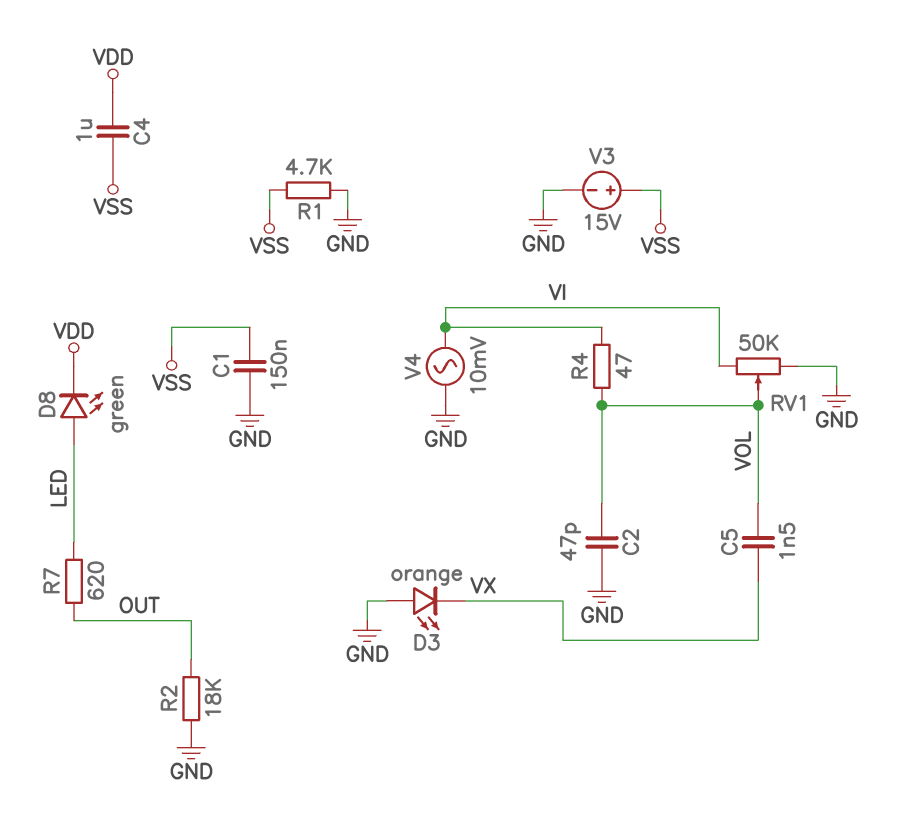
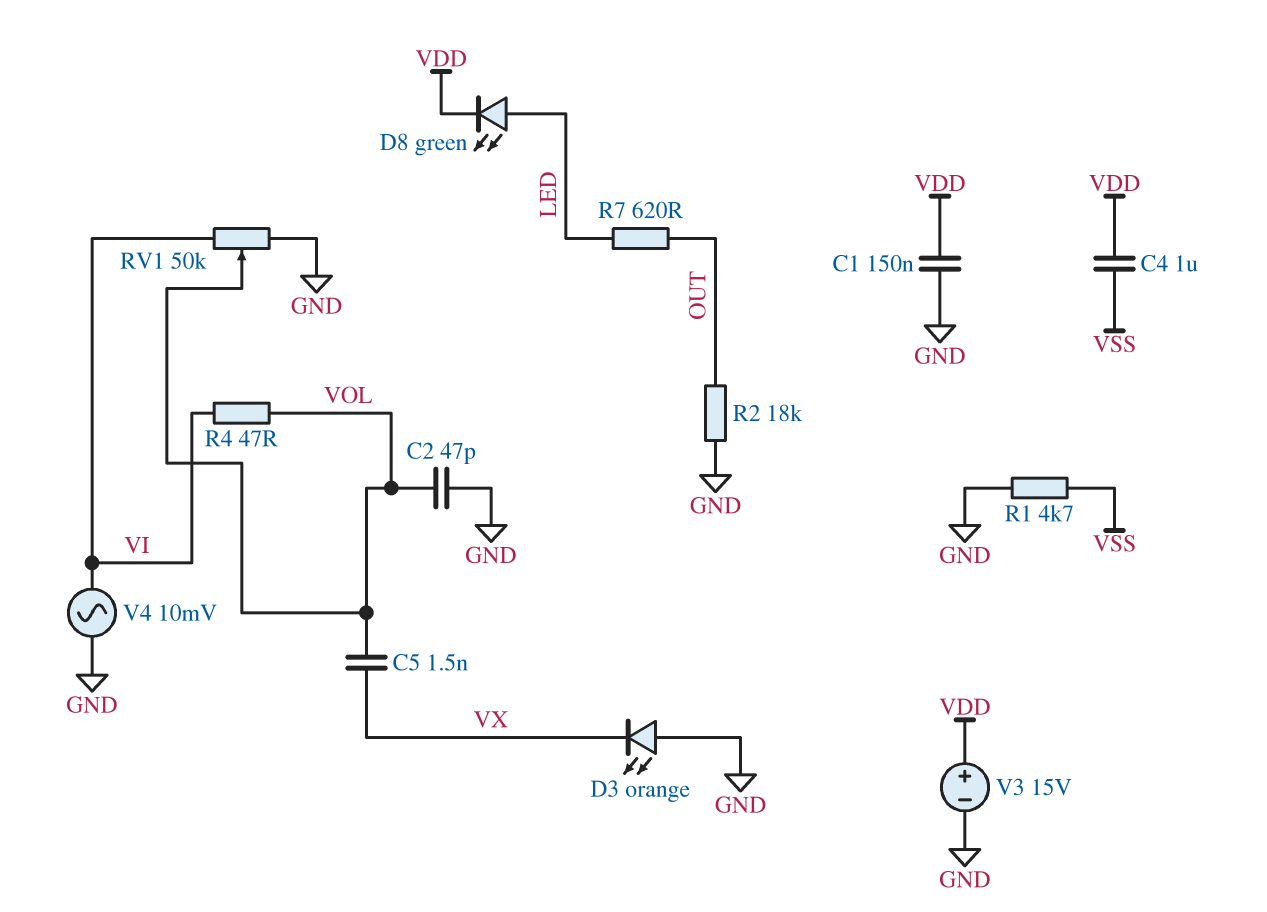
C1: 150nF (GND, VSS) -> 150nF (GND, VDD)
V3: 15V (plus VSS, minus GND) -> 15V (plus VDD, minus GND)

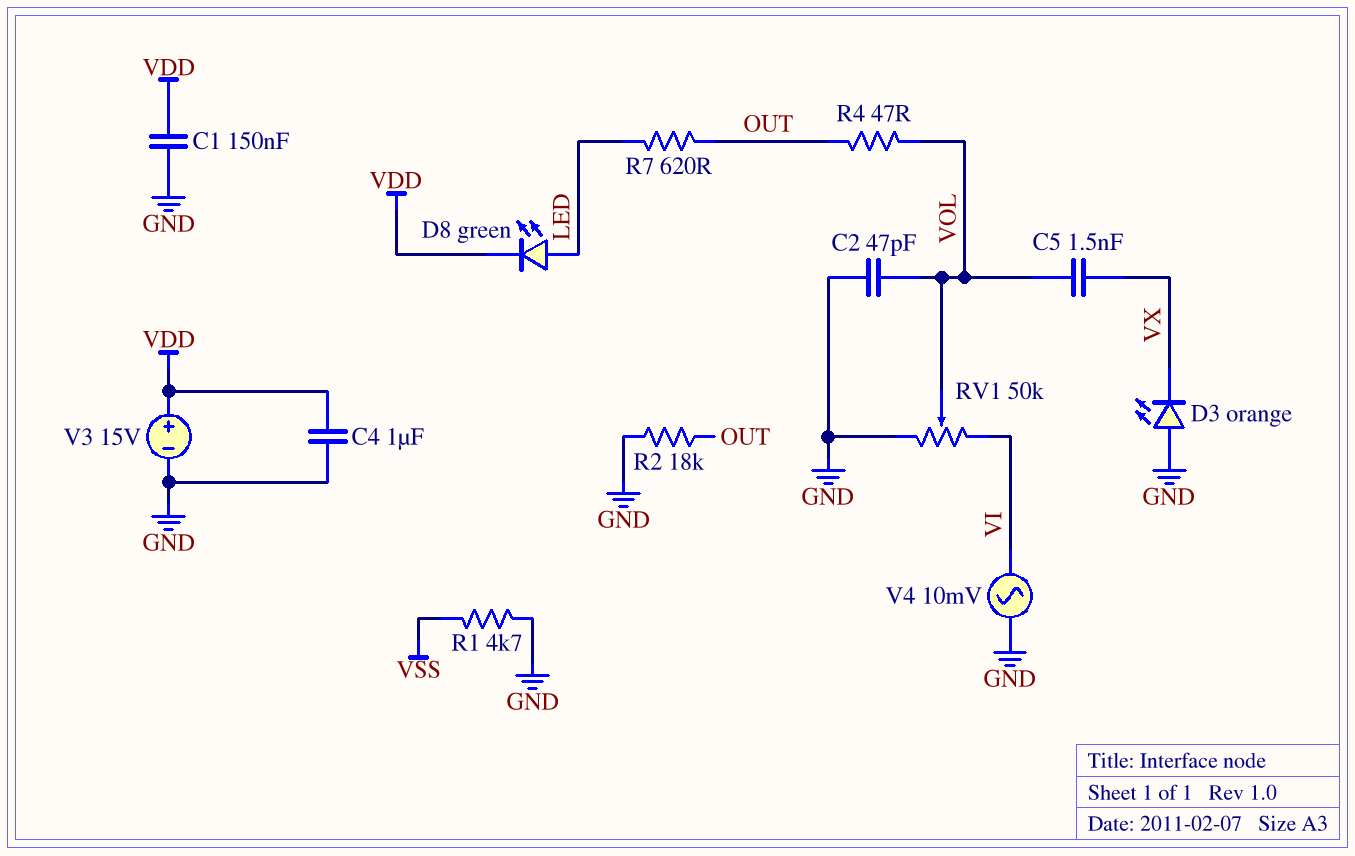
C4: 1uF (VDD, VSS) -> 1uF (GND, VDD)
R4: 47 (VI, VOL) -> 47 (OUT, VOL)

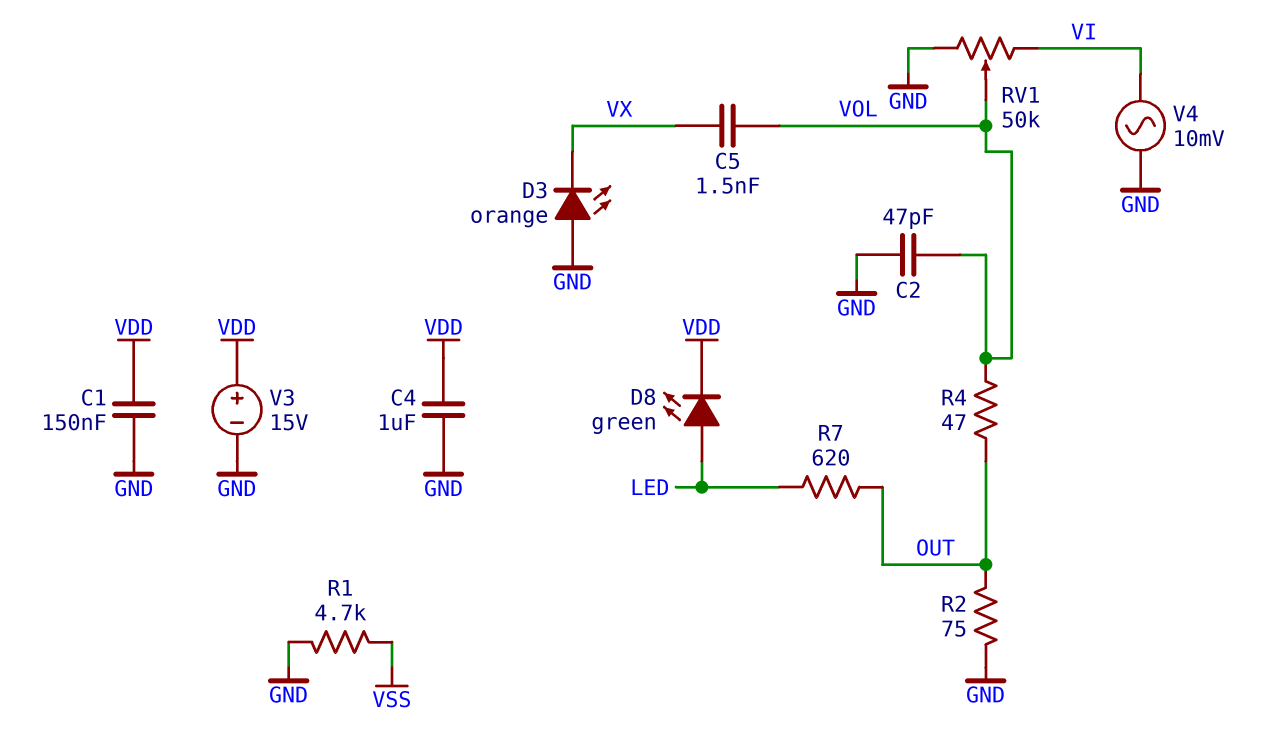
R2: 18k (GND, OUT) -> 75 (GND, OUT)

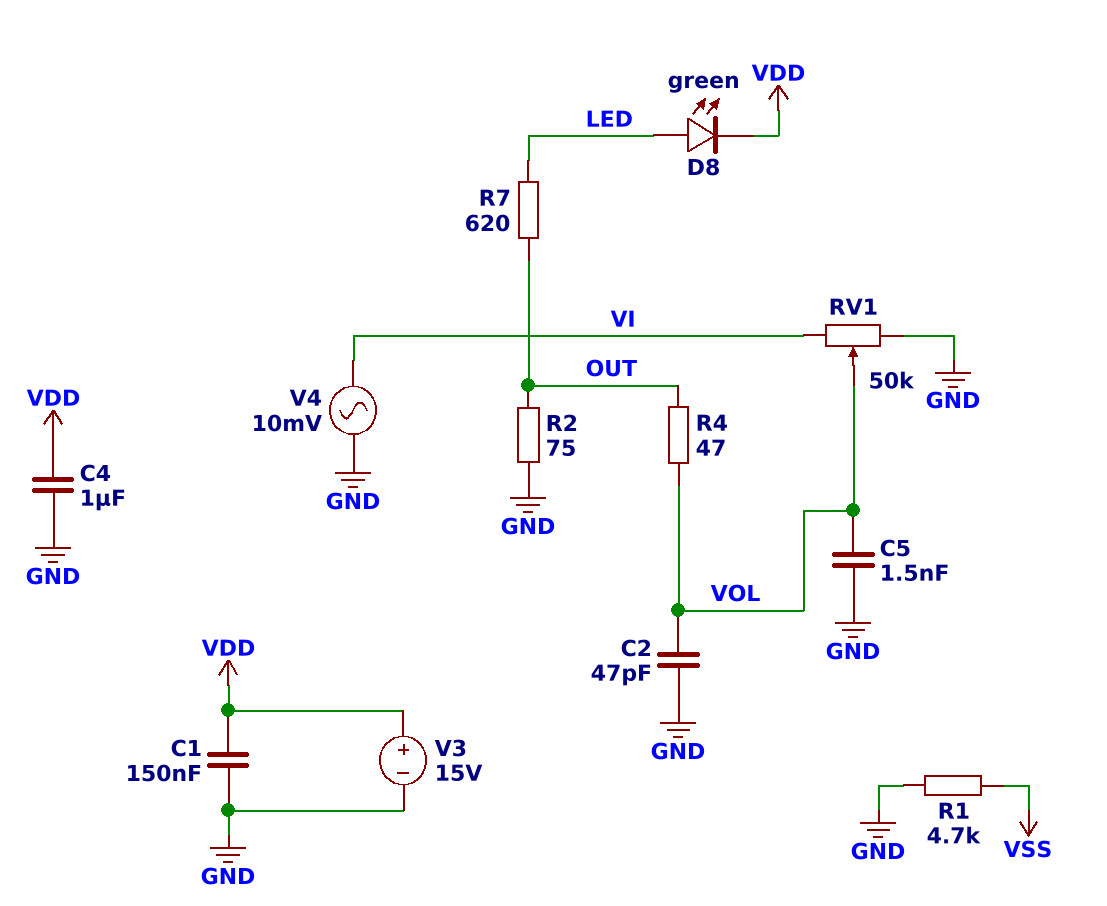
C5: 1.5nF (VOL, VX) -> 1.5nF (GND, VOL)
D3: LED orange (A GND, K VX) -> none

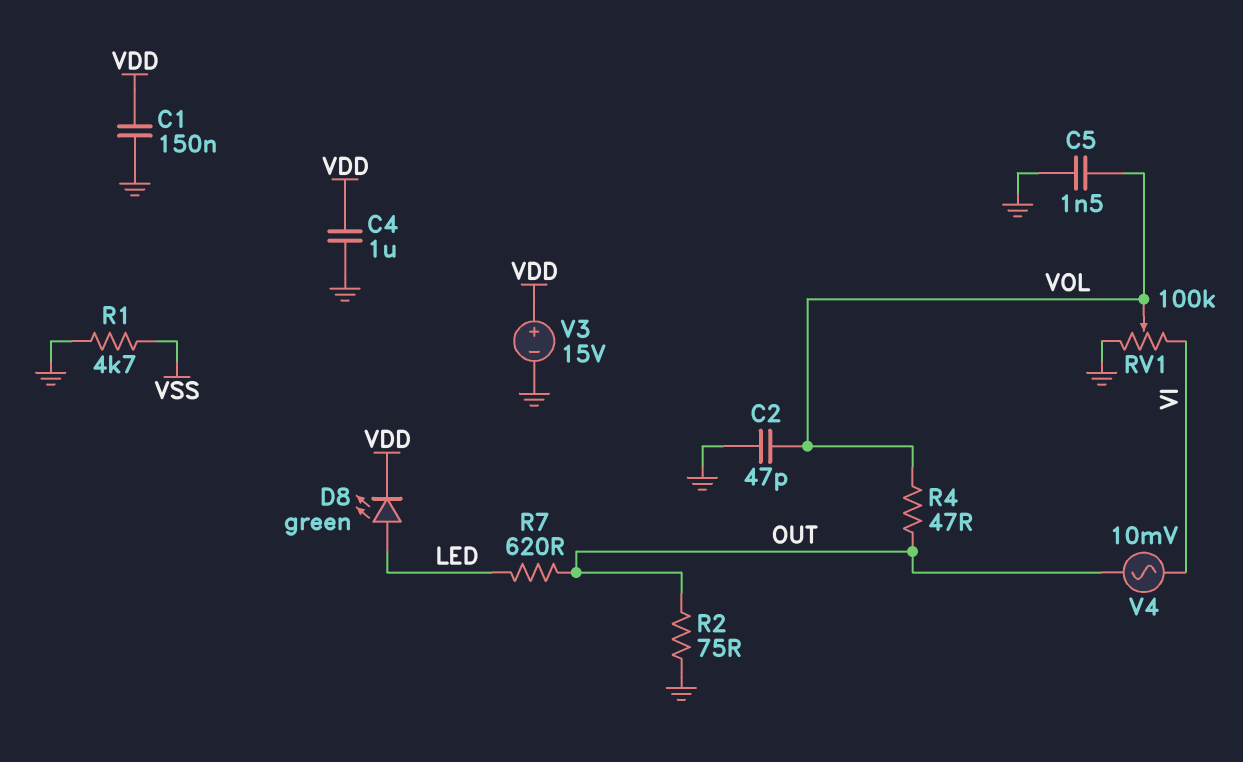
RV1: 50k (GND, VI, wiper VOL) -> 100k (GND, VI, wiper VOL)
V4: AC 10mV (GND, VI) -> AC 10mV (OUT, VI)

